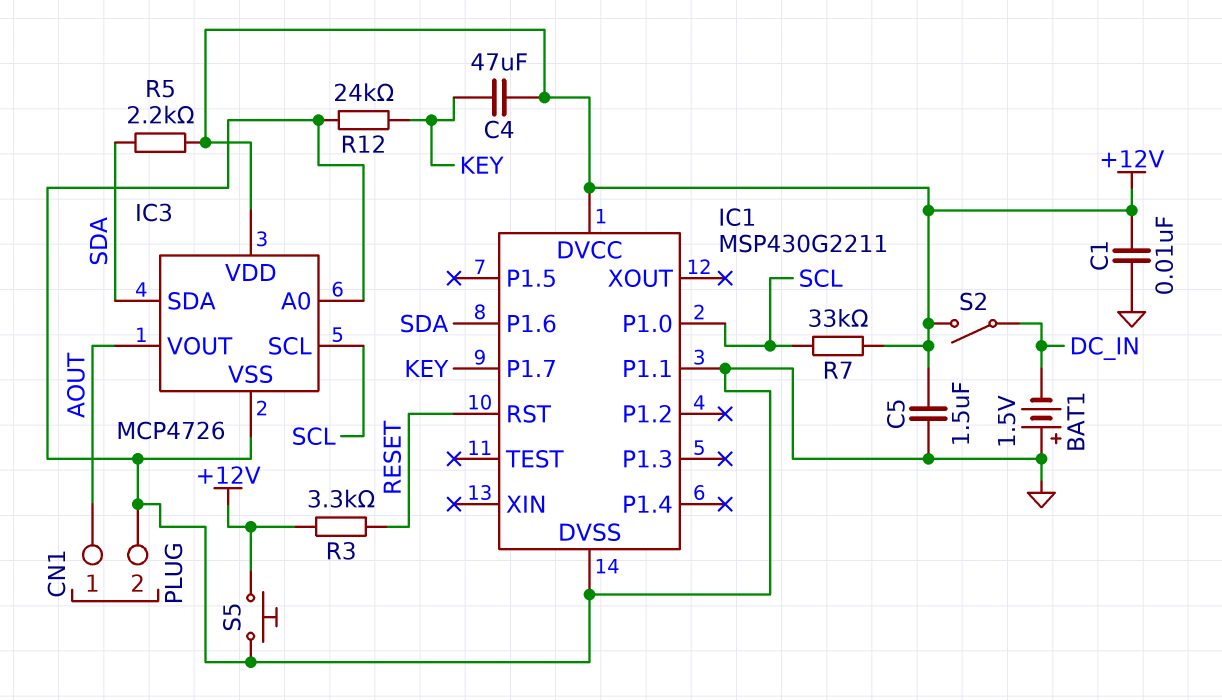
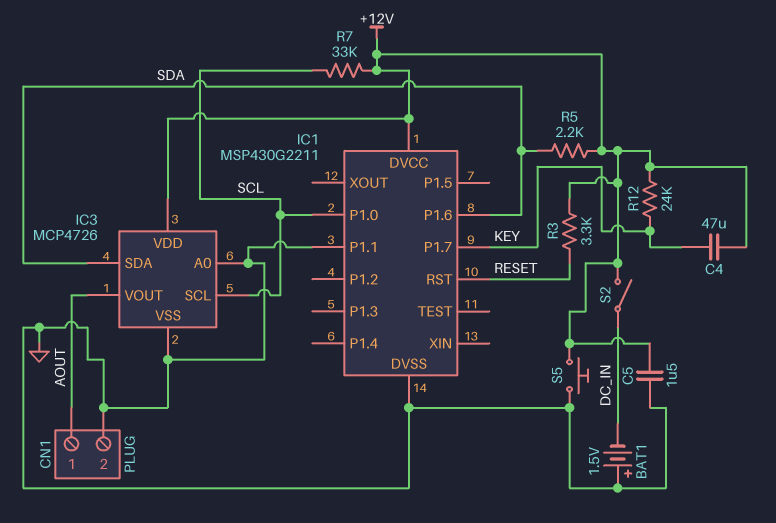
C1: 10nF (+12V, GND) -> none
R12: 24k (GND, KEY) -> 24k (+12V, KEY)

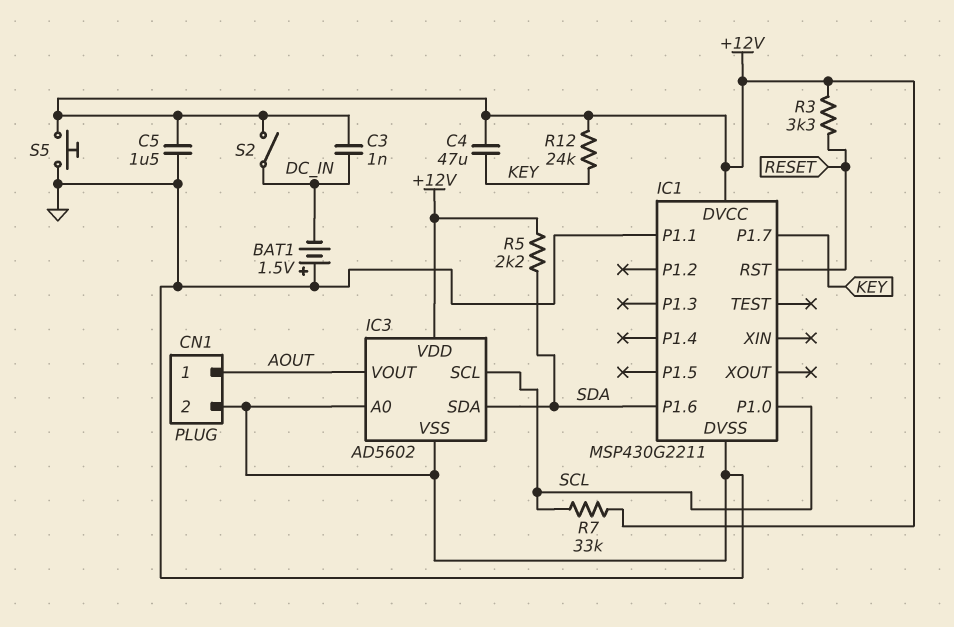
C3: none -> 1nF (+12V, DC_IN)
IC3: MCP4726 -> AD5602

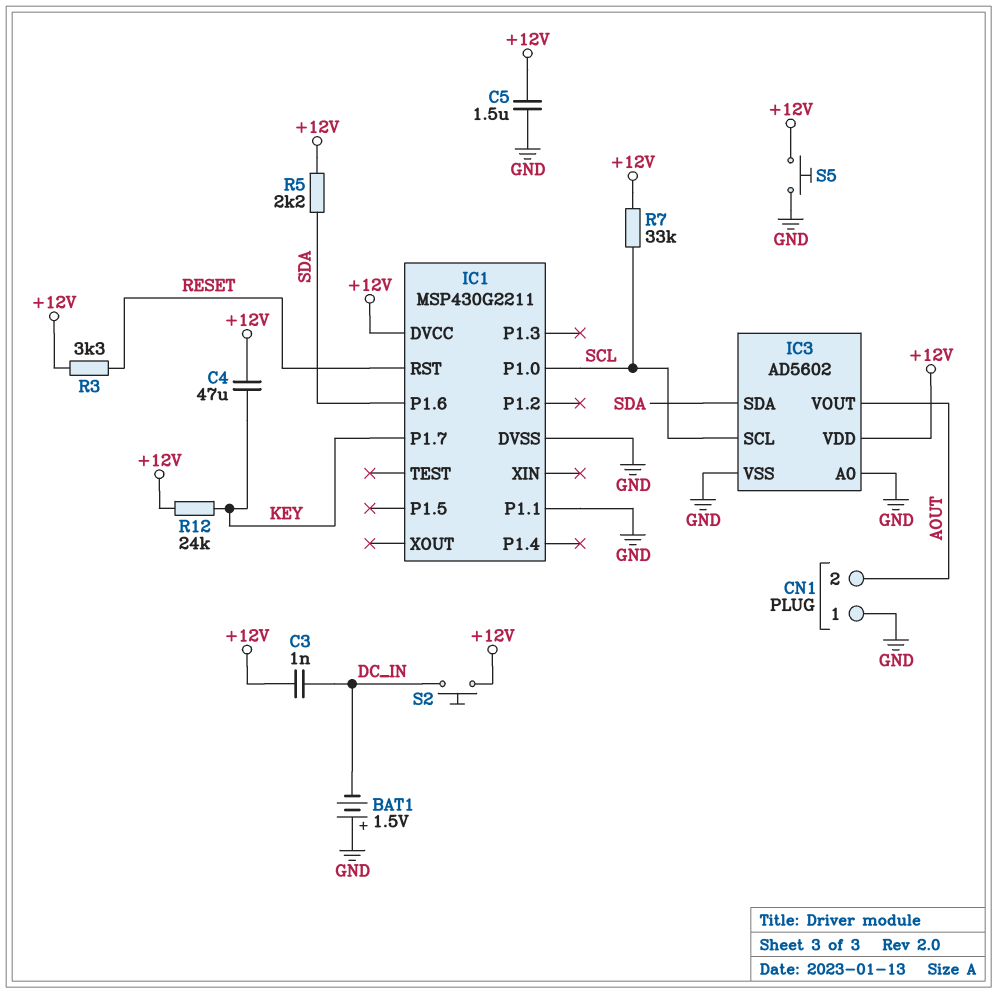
CN1 pin 1: AOUT -> GND
CN1 pin 2: GND -> AOUT
S2: switch (+12V, DC_IN) -> button (+12V, DC_IN)

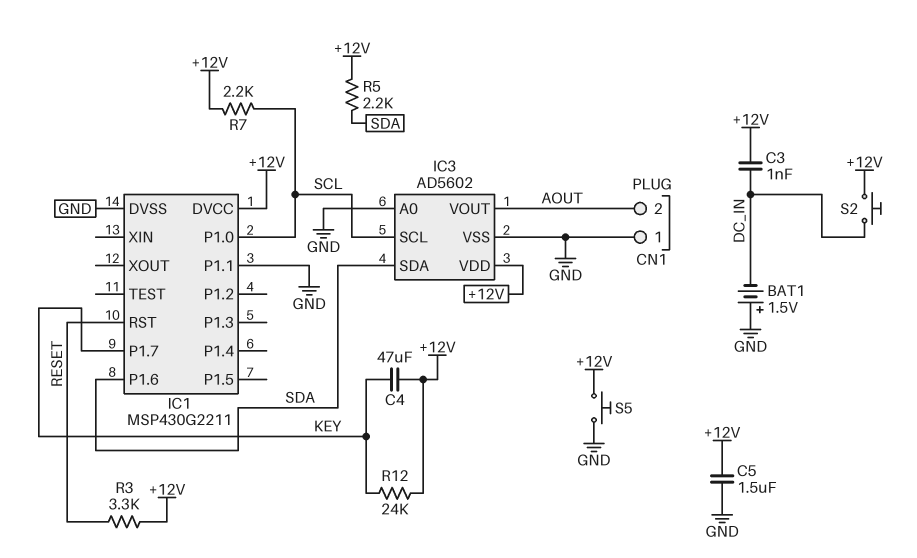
R7: 33k (+12V, SCL) -> 2.2k (+12V, SCL)

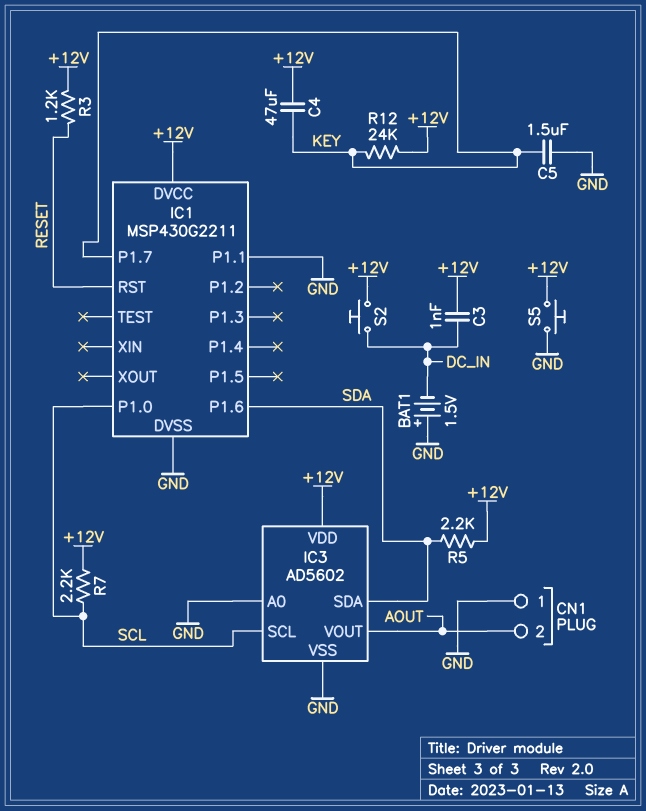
C5: 1.5uF (+12V, GND) -> 1.5uF (GND, KEY)
R3: 3.3k (+12V, RESET) -> 1.2k (+12V, RESET)

